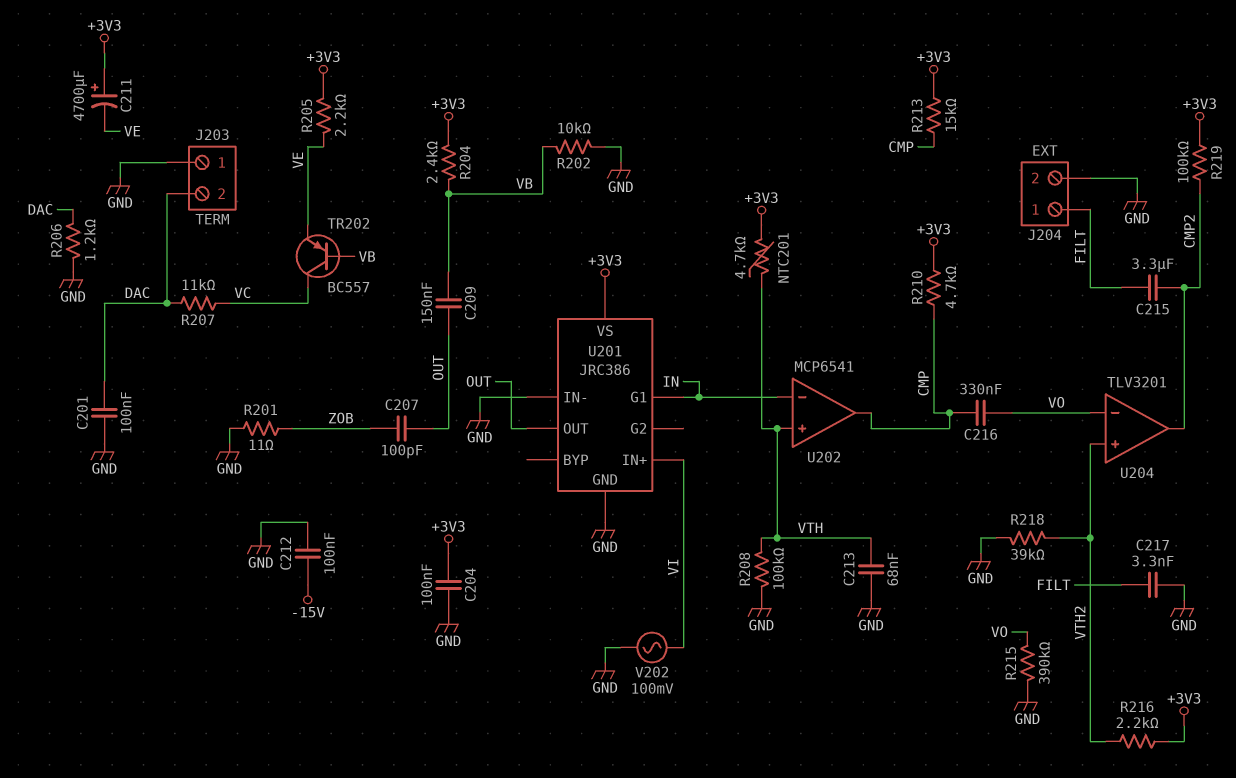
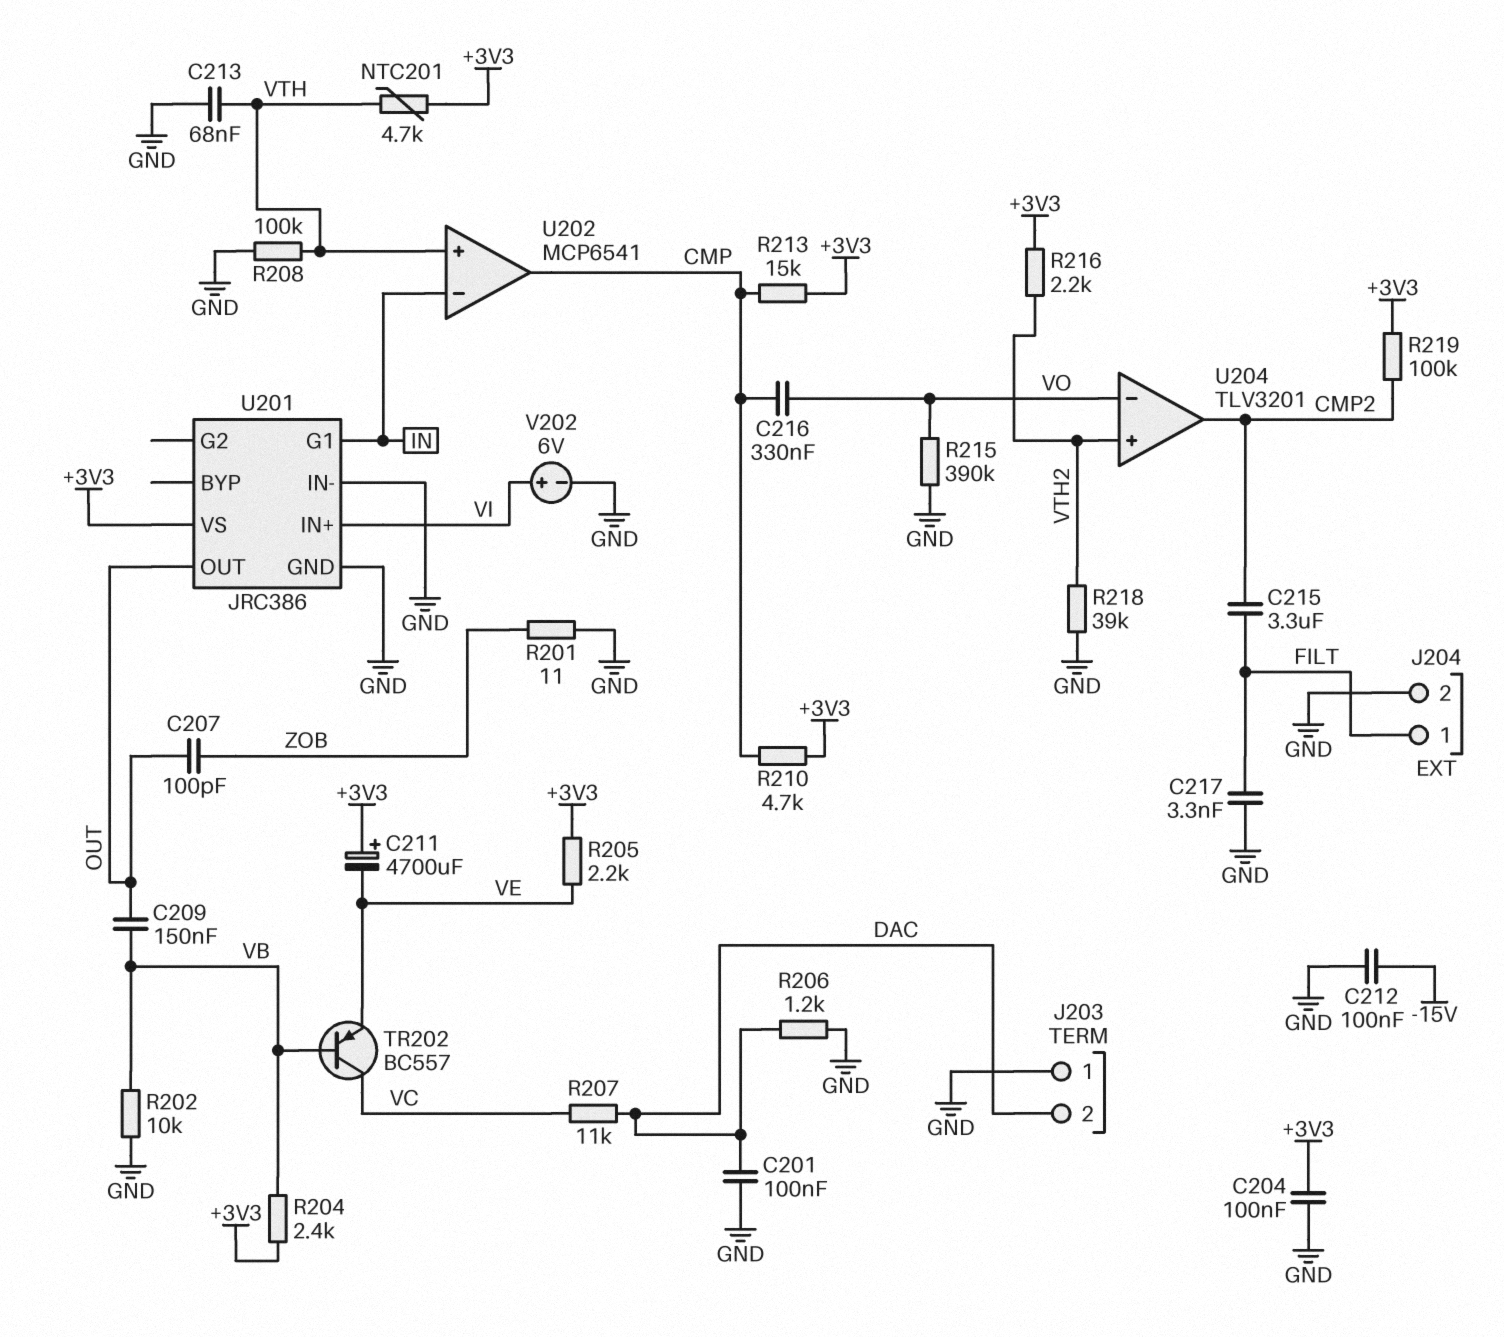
V202: AC 100mV (GND, VI) -> 6V (plus VI, minus GND)

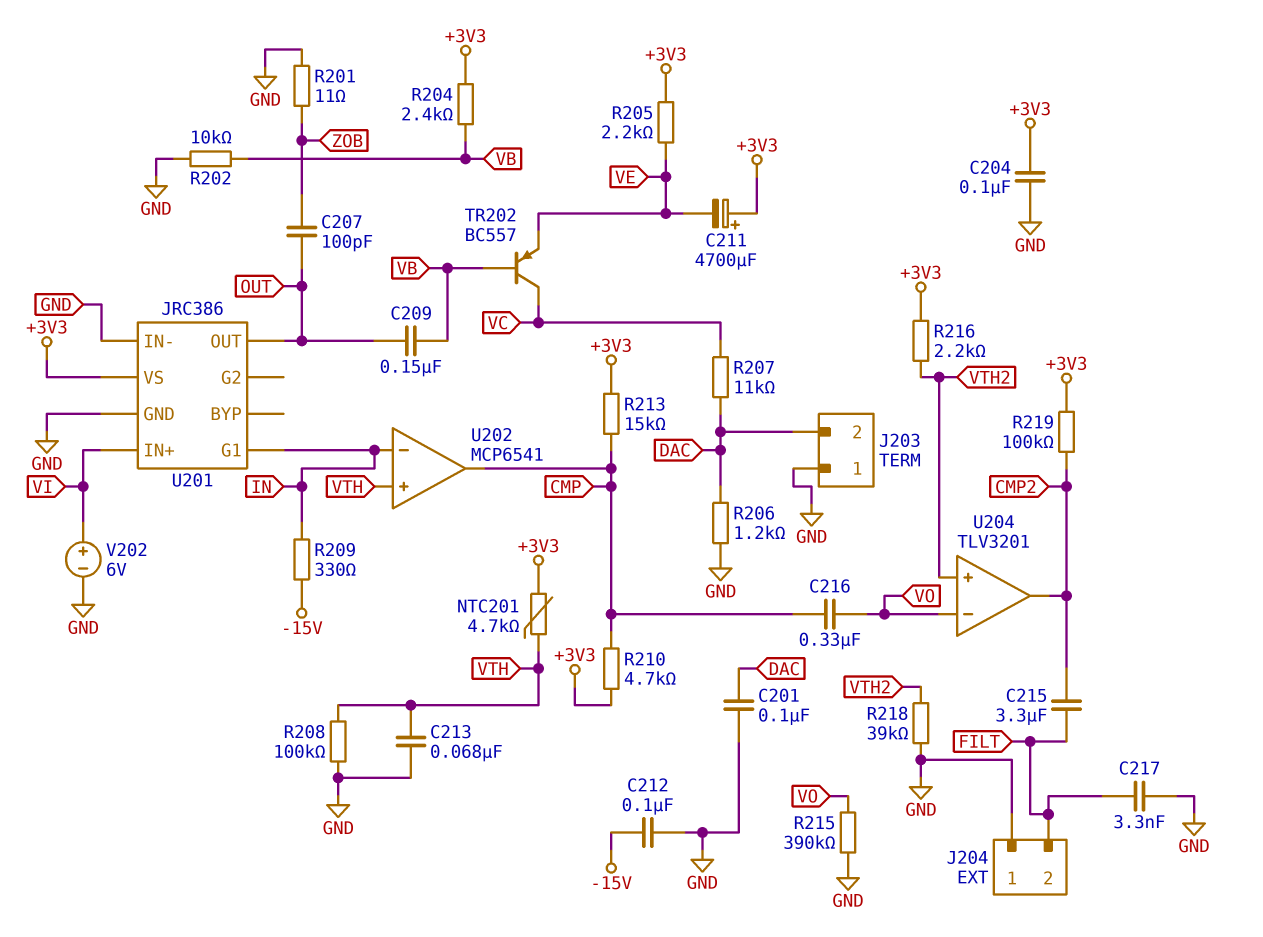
J204 pin 1: FILT -> GND
J204 pin 2: GND -> FILT
R209: none -> 330 (-15V, IN)

